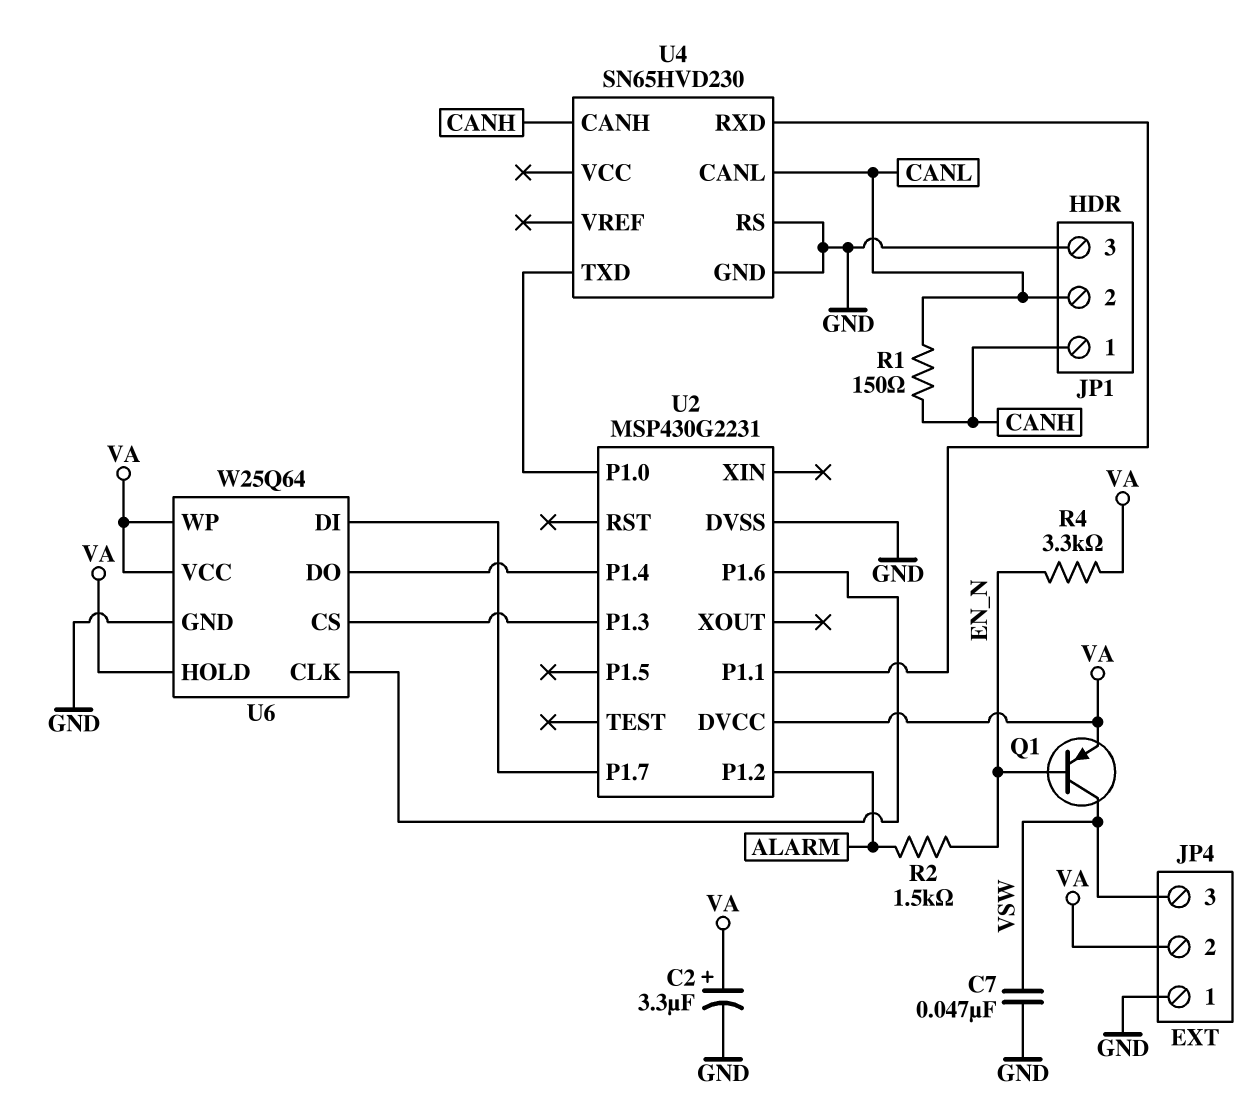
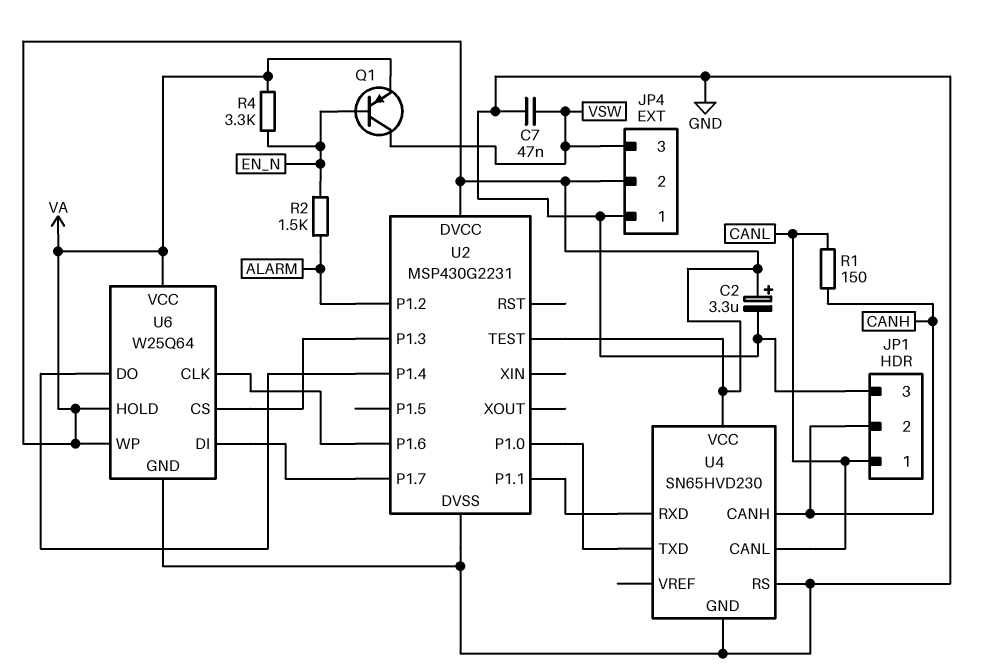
JP1 pin 1: CANH -> CANL
JP1 pin 2: CANL -> CANH
U2 pin TEST: none -> VA
U4 pin VCC: none -> VA

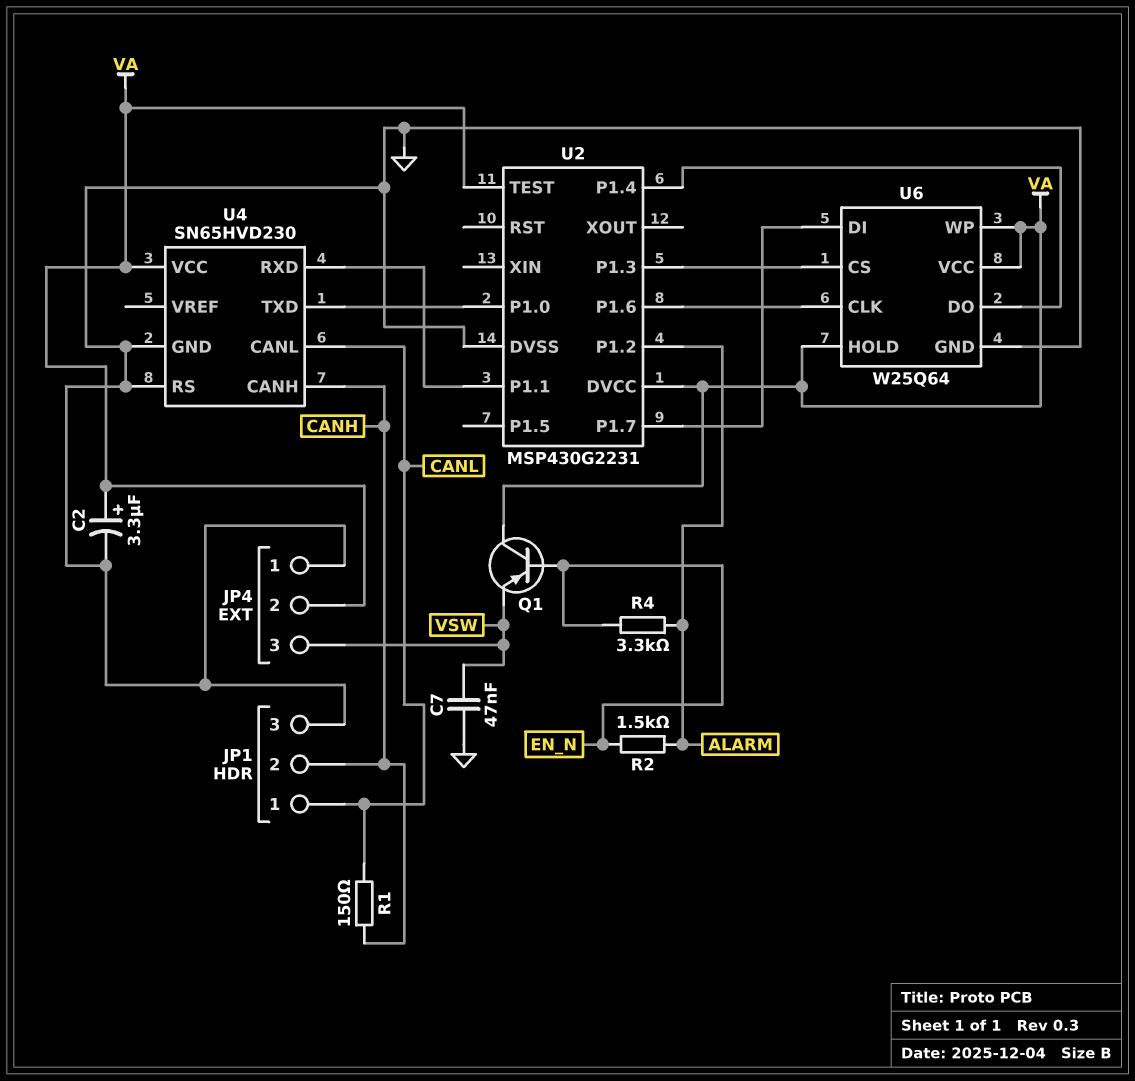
Q1: PNP (B EN_N, C VSW, E VA) -> PNP (B EN_N, C VA, E VSW)
R4: 3.3k (EN_N, VA) -> 3.3k (ALARM, EN_N)

